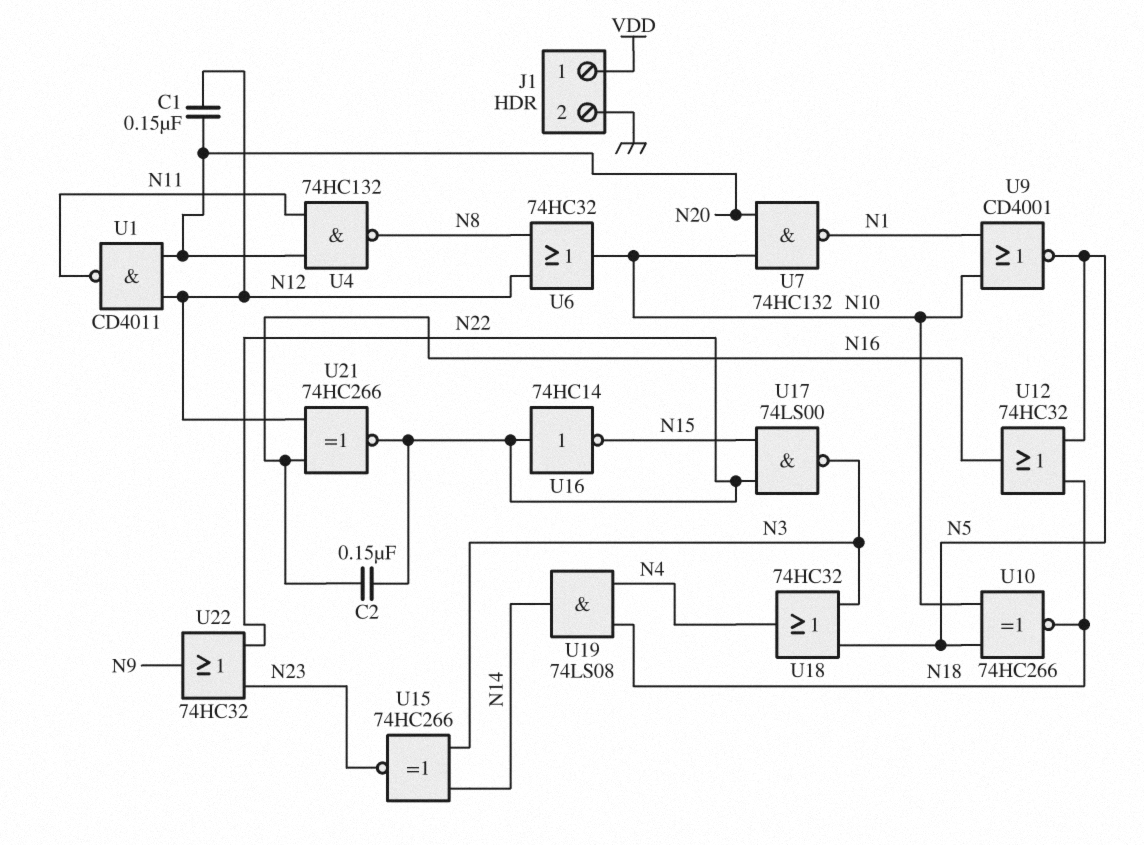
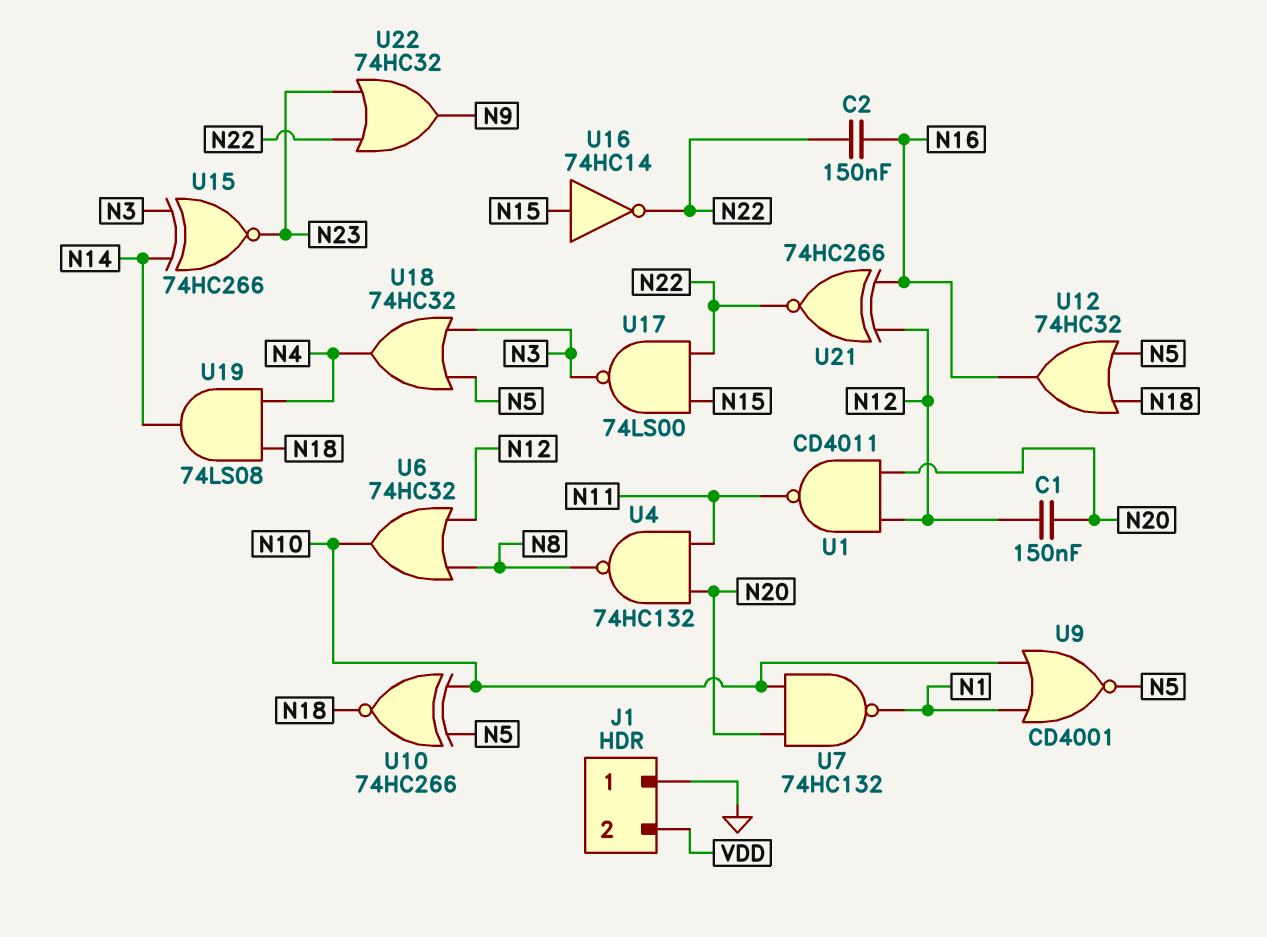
J1 pin 1: VDD -> GND
J1 pin 2: GND -> VDD
U16: NOT 74HC14 (in N22, out N15) -> NOT 74HC14 (in N15, out N22)

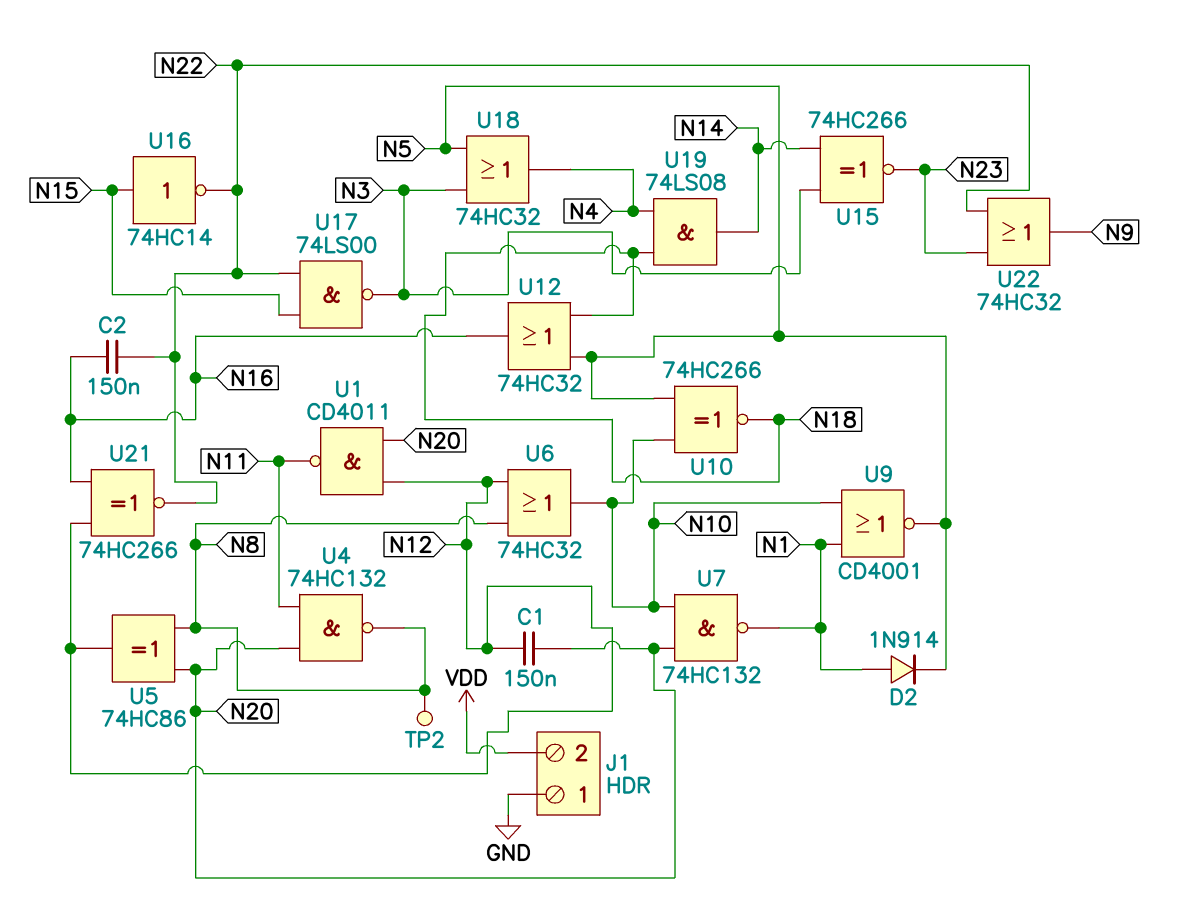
D2: none -> diode 1N914 (A N1, K N5)
TP2: none -> test point (N8)
U5: none -> XOR 74HC86 (in N8, in N20, out N12)

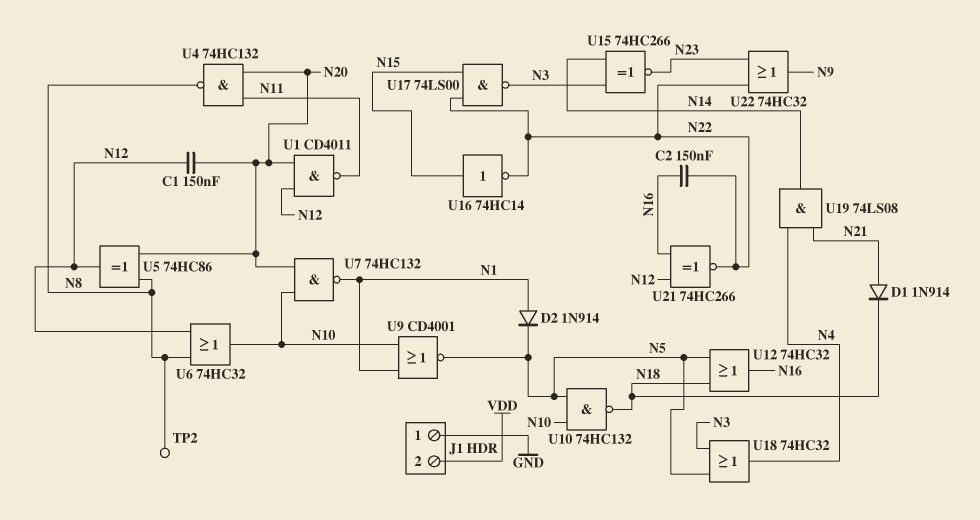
D1: none -> diode 1N914 (A N21, K N18)
U10: XNOR 74HC266 (in N5, in N10, out N18) -> NAND 74HC132 (in N5, in N10, out N18)
U19: AND 74LS08 (in N4, in N18, out N14) -> AND 74LS08 (in N4, in N21, out N14)

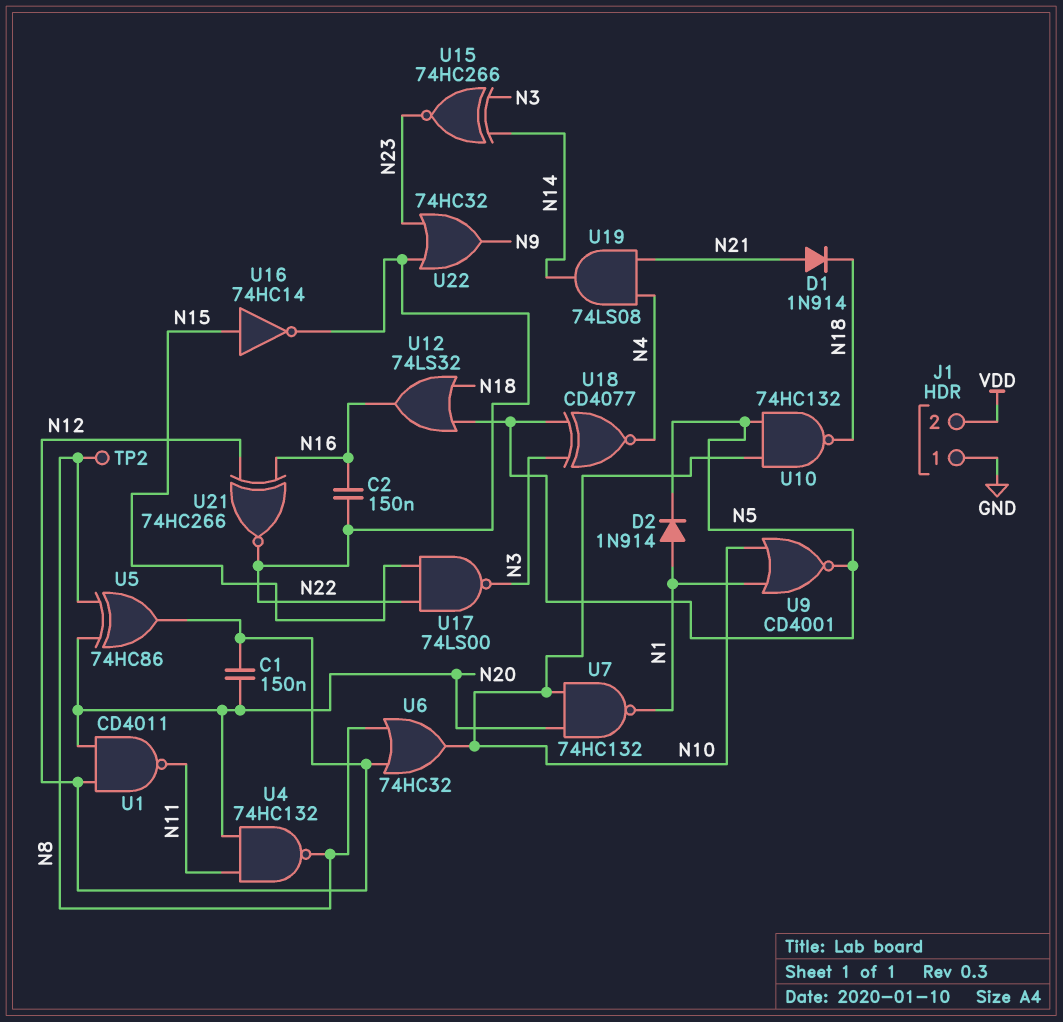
U12: OR 74HC32 (in N5, in N18, out N16) -> OR 74LS32 (in N5, in N18, out N16)
U18: OR 74HC32 (in N3, in N5, out N4) -> XNOR CD4077 (in N3, in N5, out N4)

